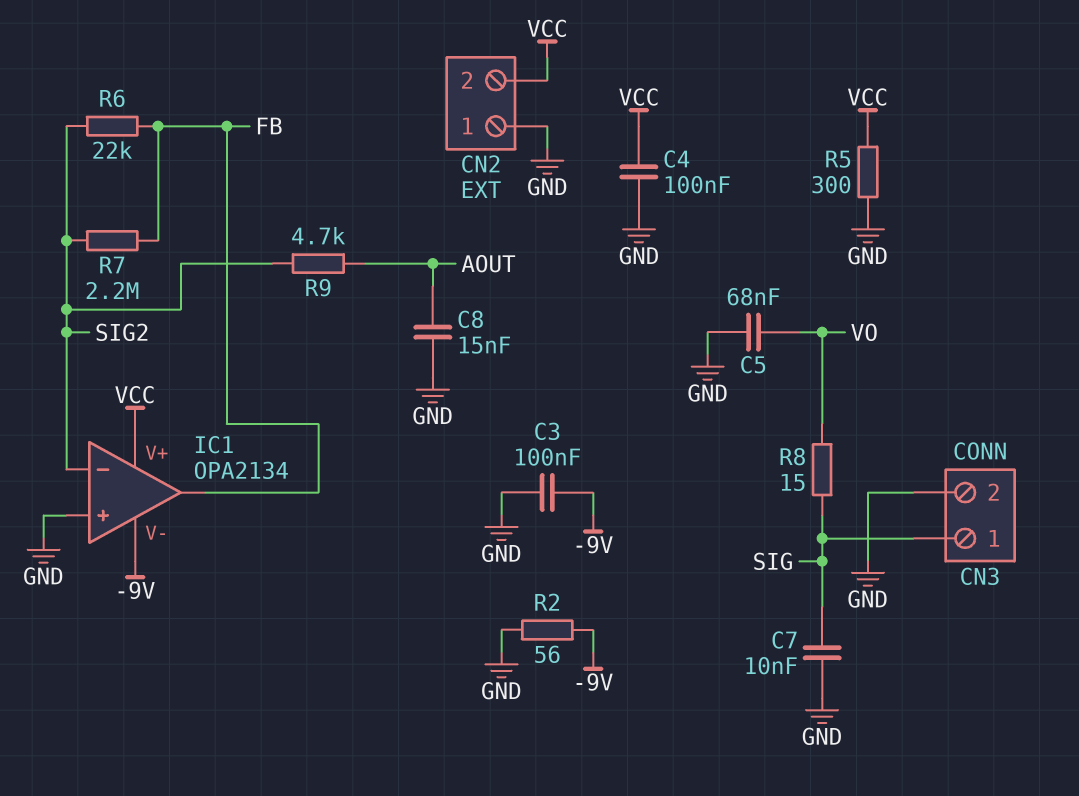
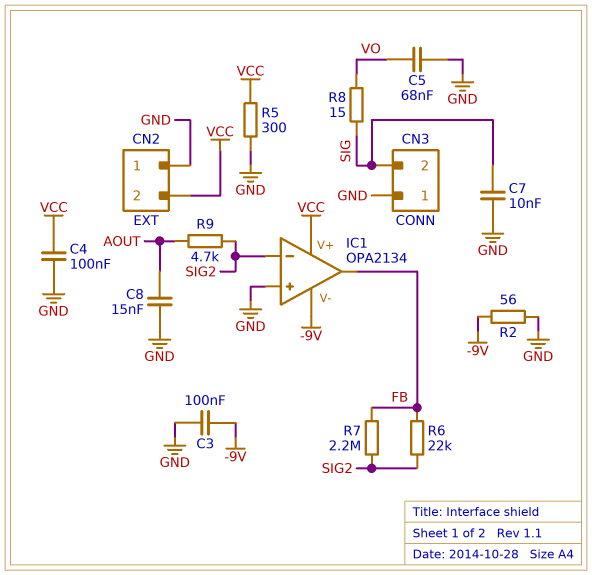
CN3 pin 1: SIG -> GND
CN3 pin 2: GND -> SIG

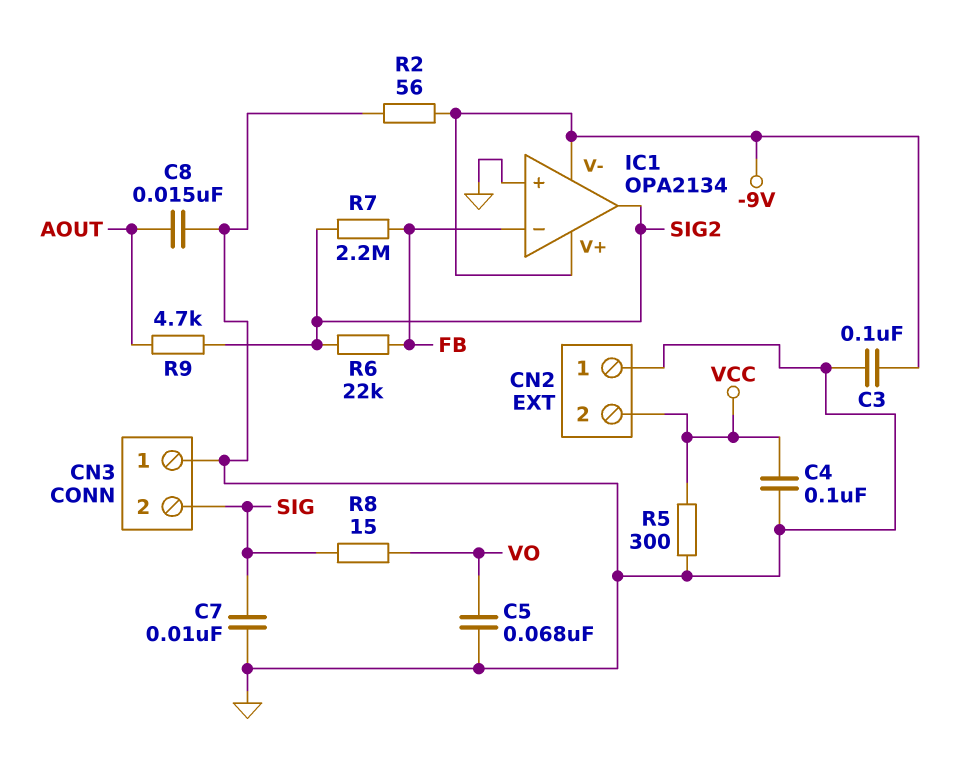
IC1 pin V+: VCC -> -9V
IC1 pin in-: SIG2 -> FB
IC1 pin out: FB -> SIG2

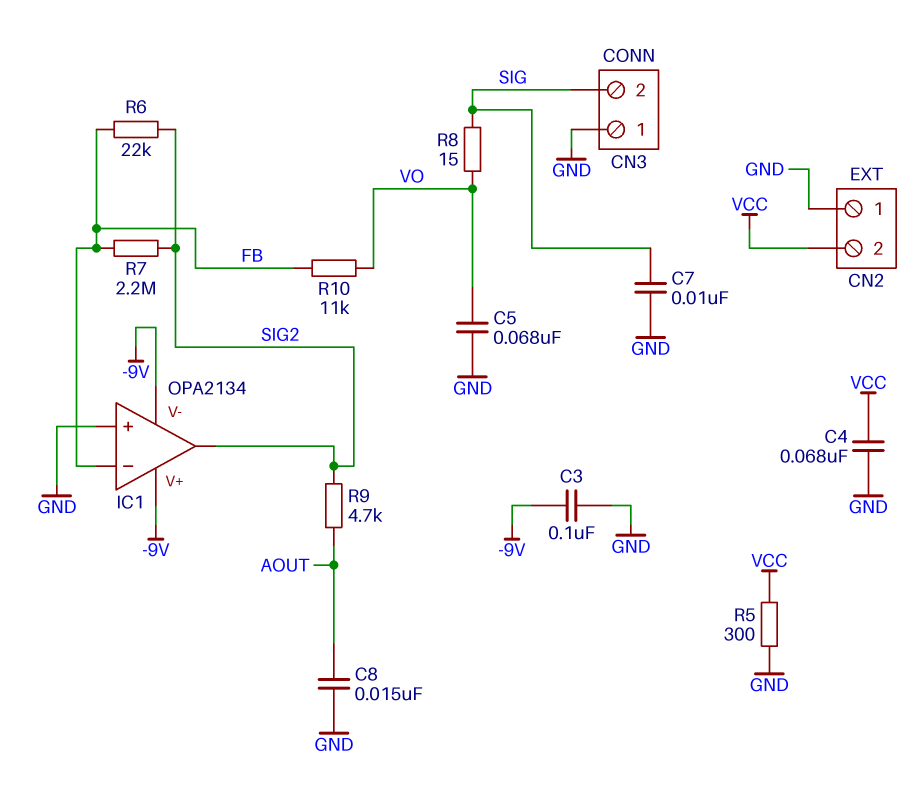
C4: 100nF (GND, VCC) -> 68nF (GND, VCC)
R2: 56 (-9V, GND) -> none
R10: none -> 11k (FB, VO)

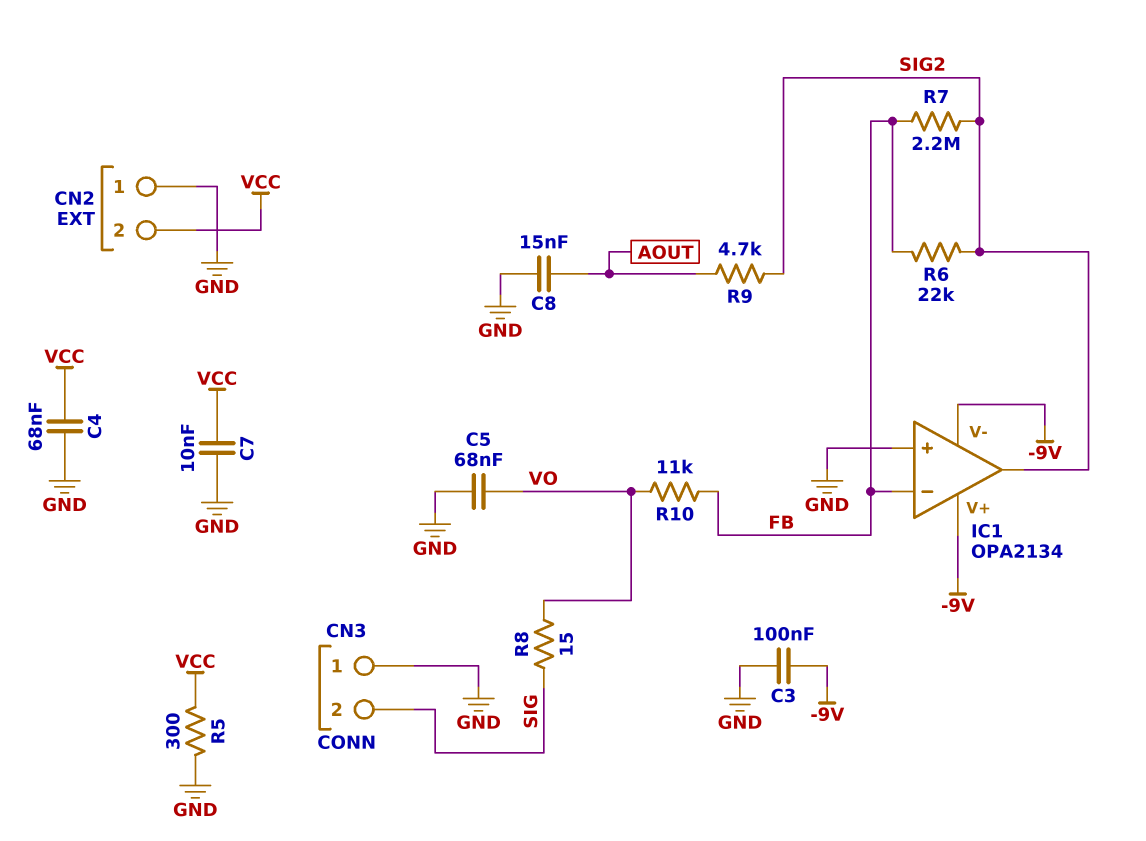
C7: 10nF (GND, SIG) -> 10nF (GND, VCC)

